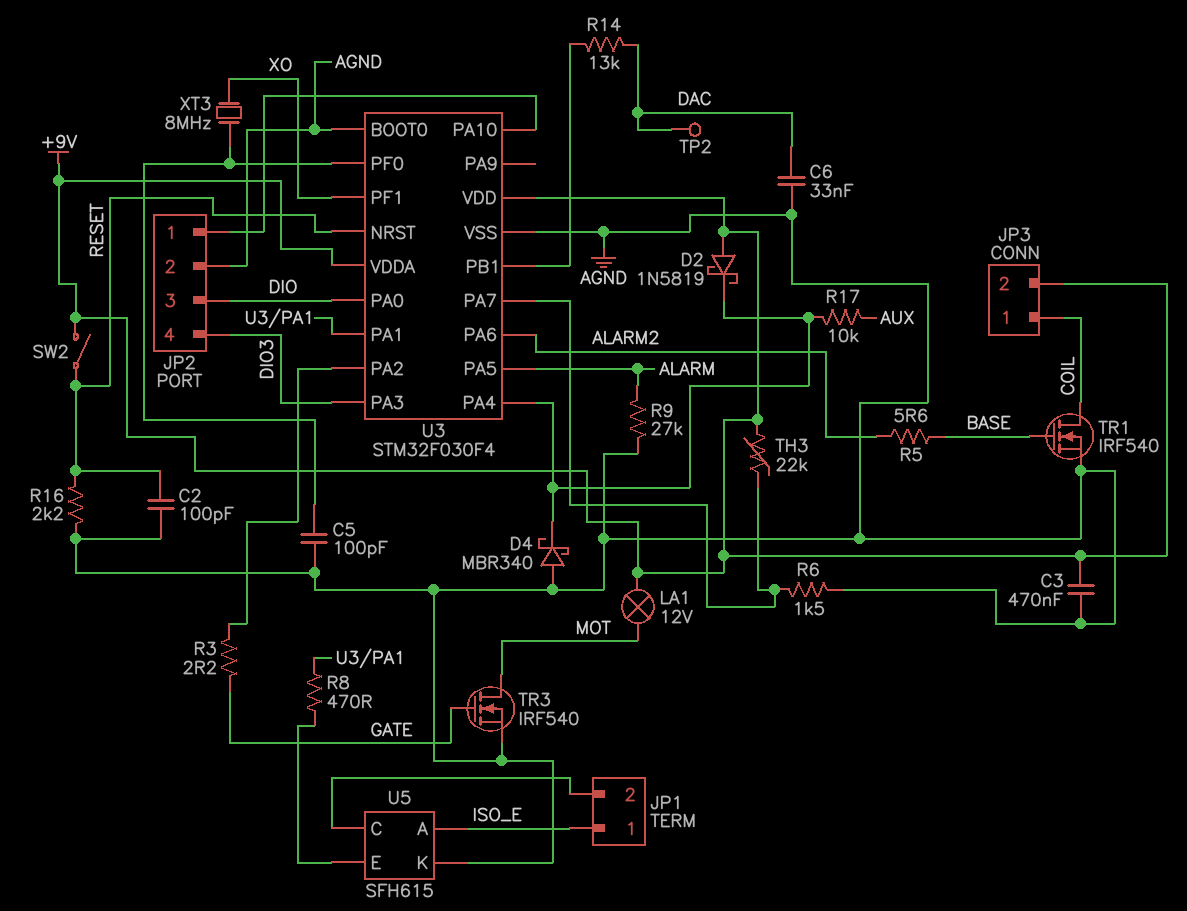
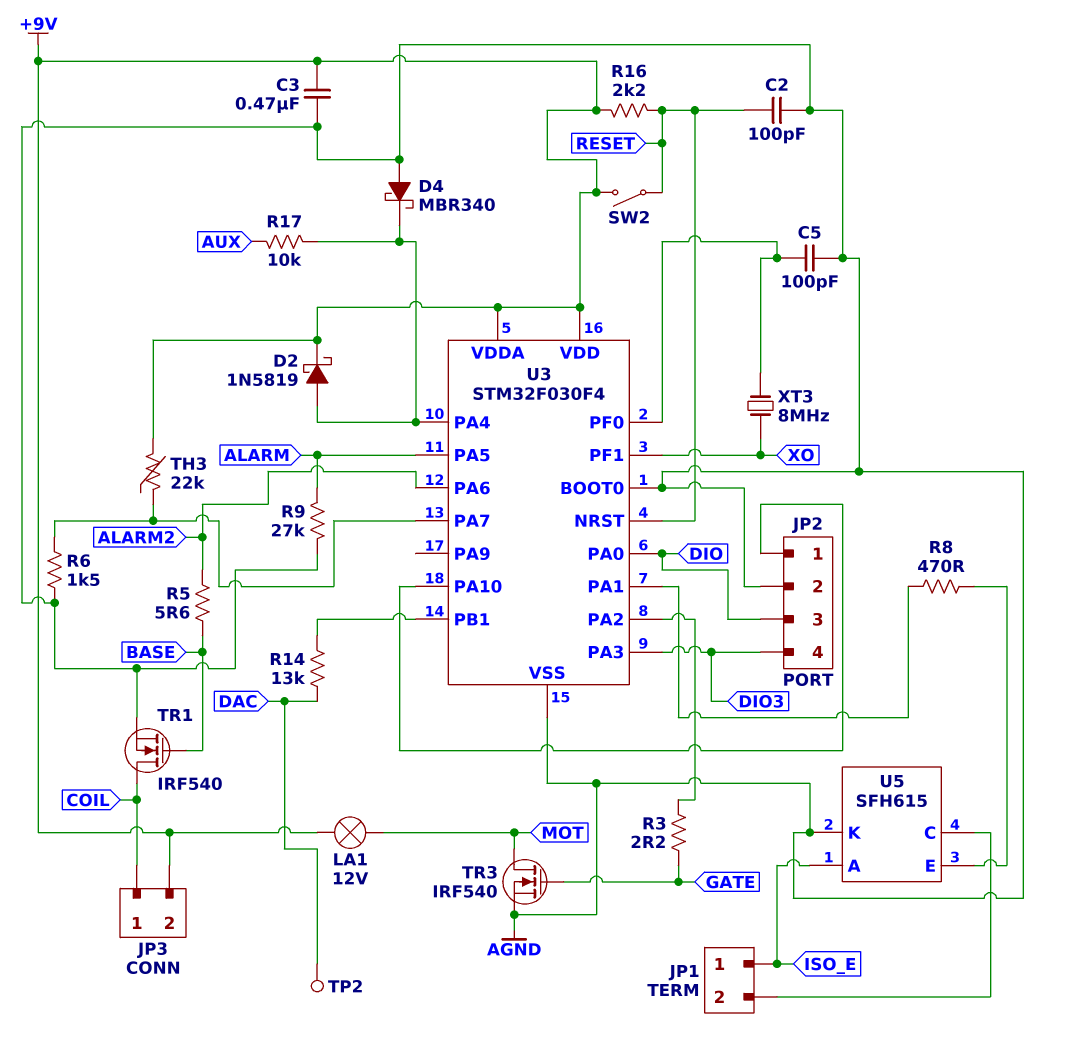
C6: 33nF (AGND, DAC) -> none
D2: schottky 1N5819 (A +9V, K U3/PA4) -> schottky 1N5819 (A U3/PA4, K +9V)
R16: 2.2k (AGND, RESET) -> 2.2k (+9V, RESET)

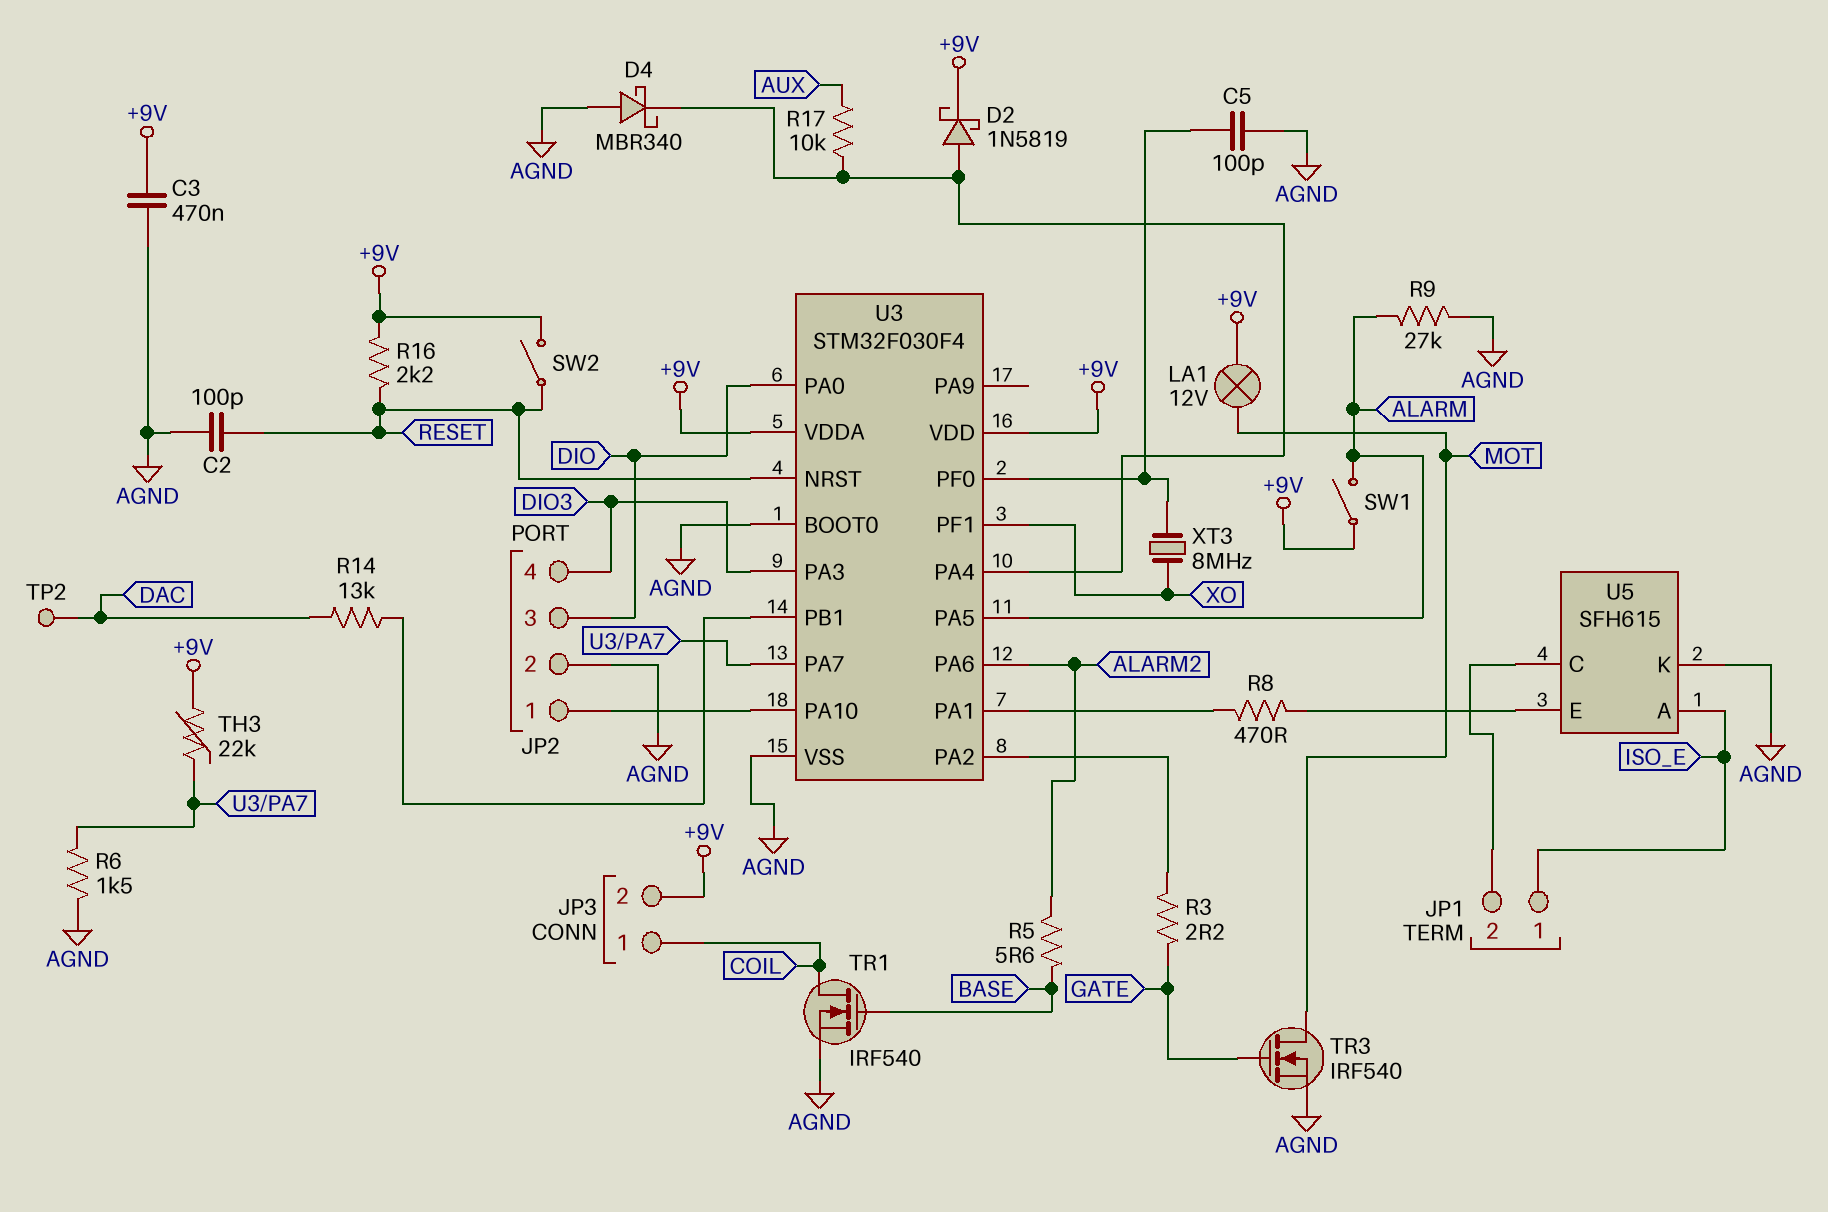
SW1: none -> switch (+9V, ALARM)

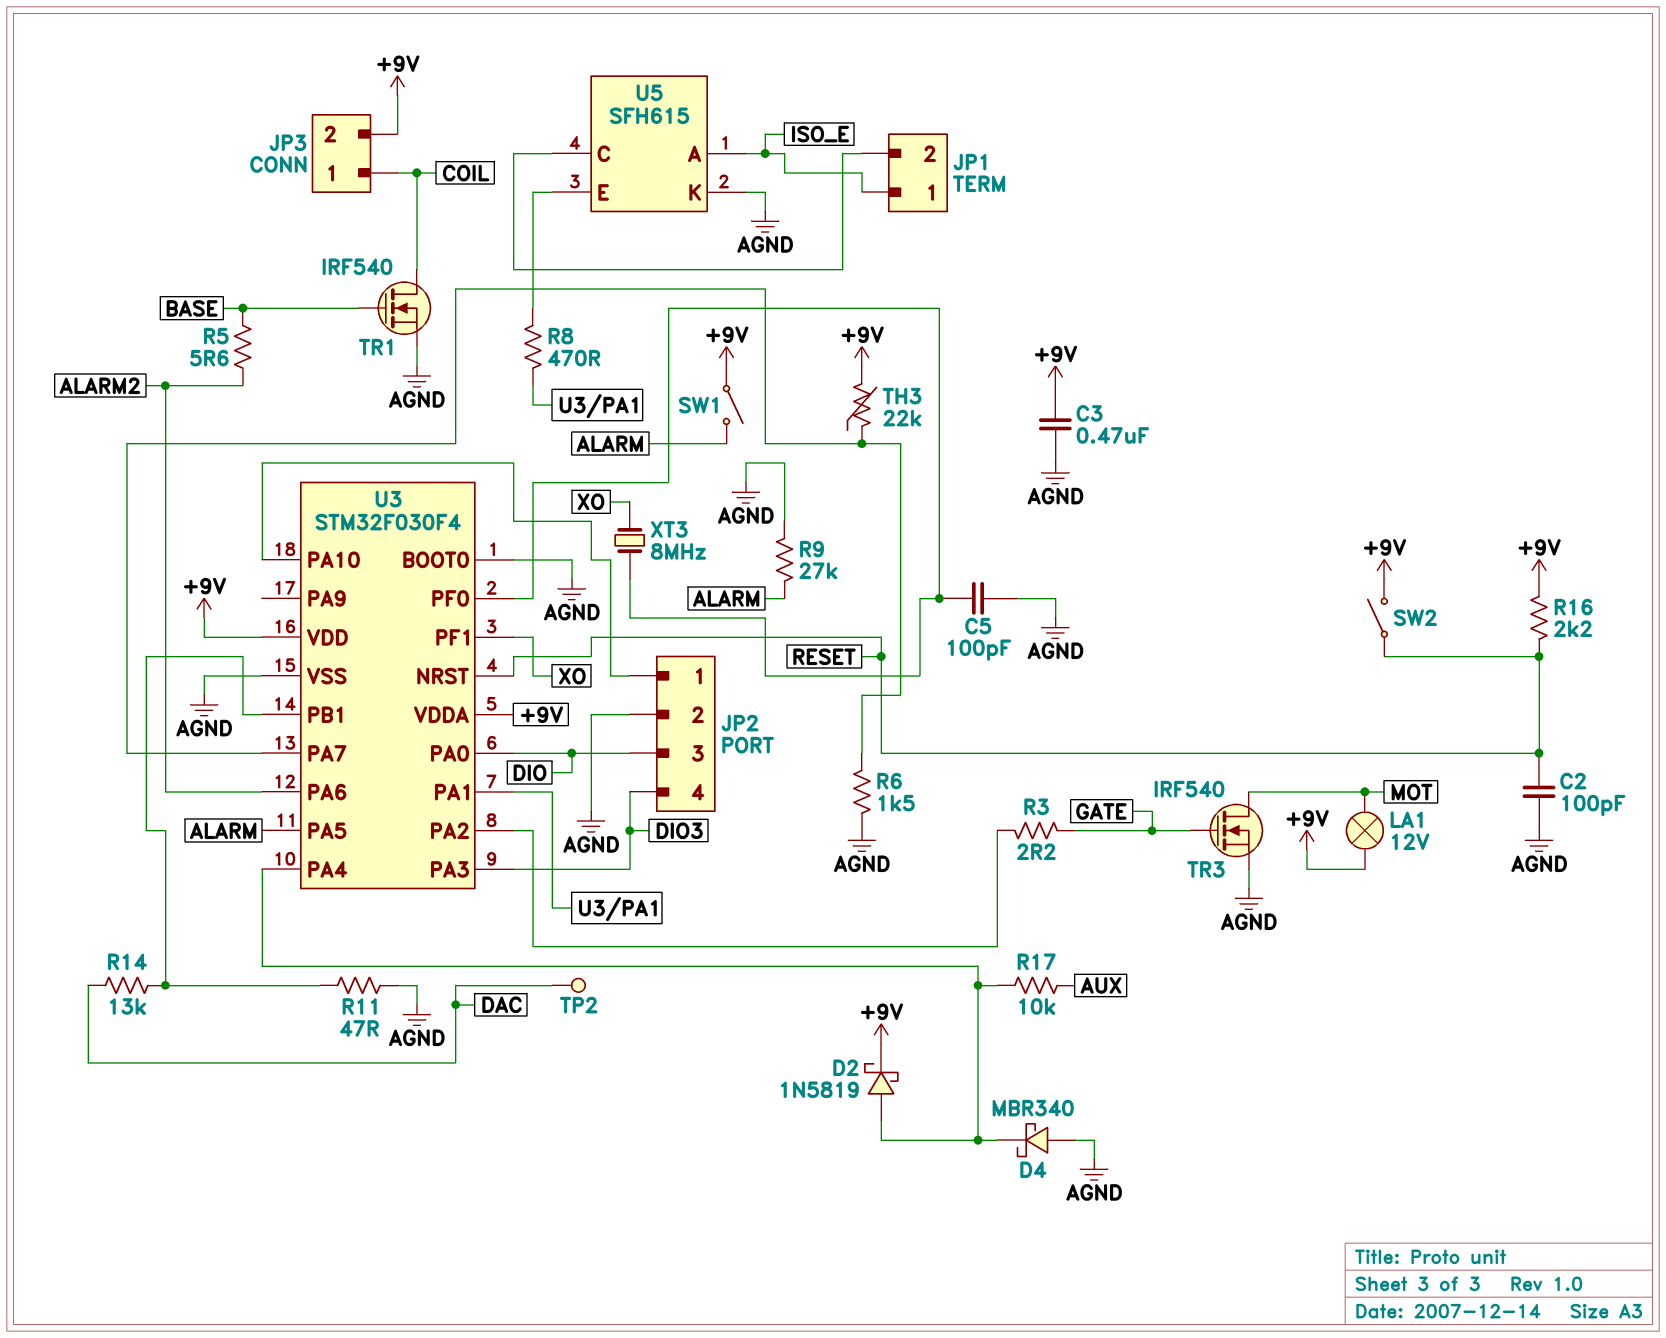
R11: none -> 47 (AGND, U3/PB1)

